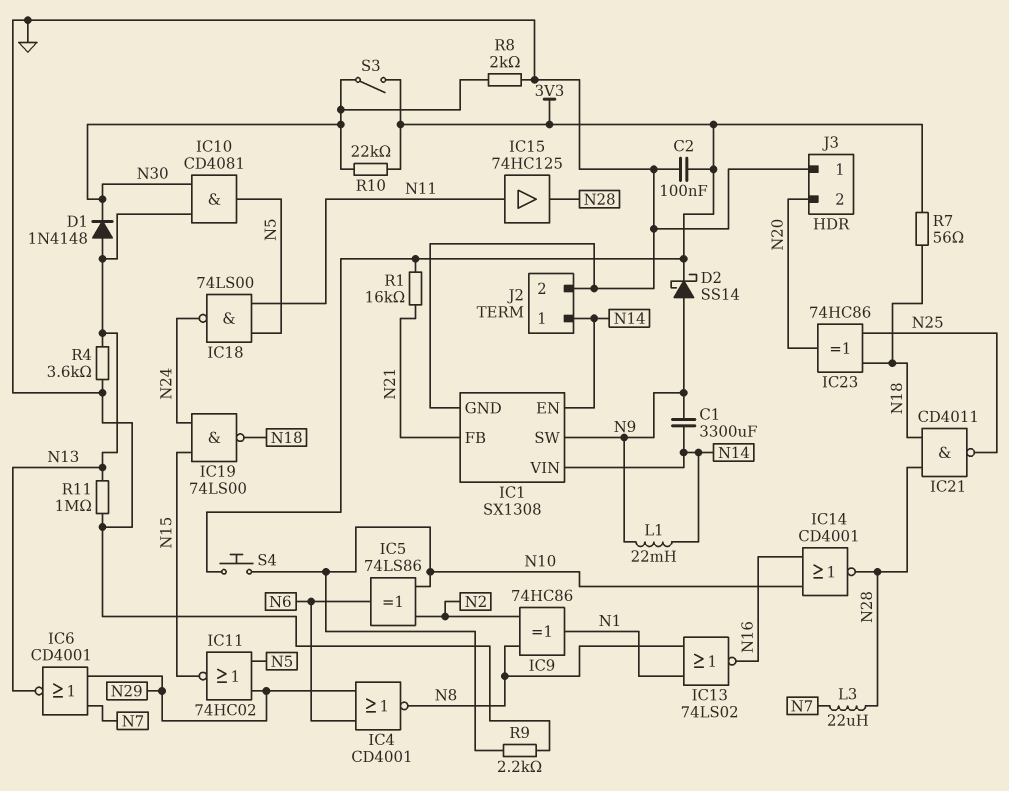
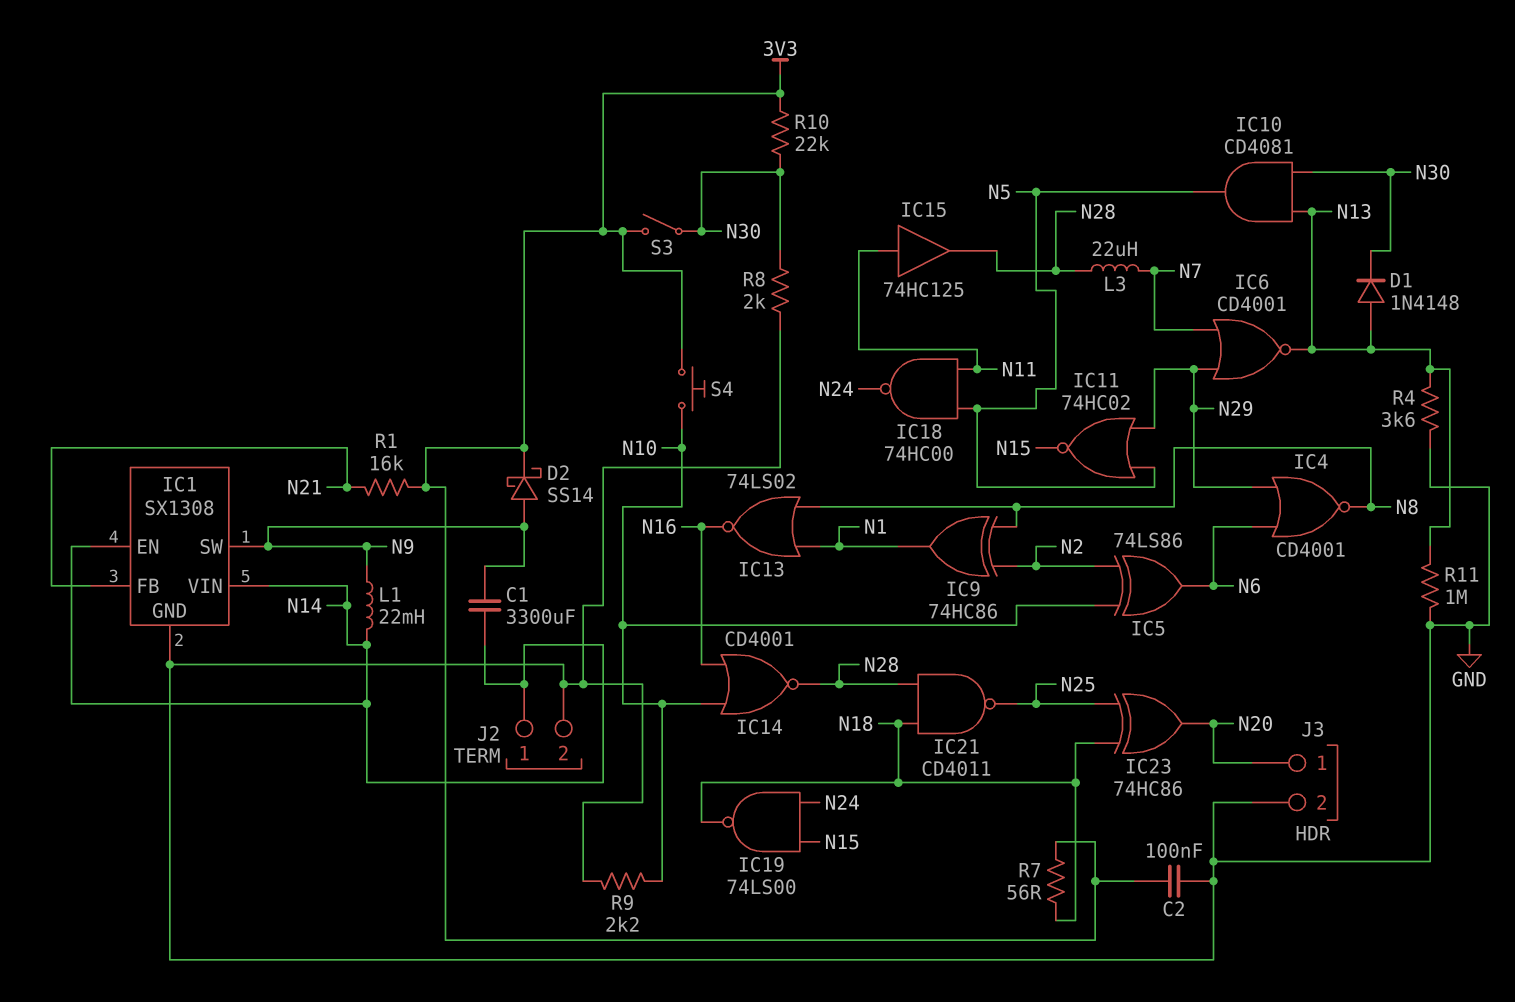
IC18: NAND 74LS00 (in N5, in N11, out N24) -> NAND 74HC00 (in N5, in N11, out N24)
J3 pin 1: GND -> N20
J3 pin 2: N20 -> GND

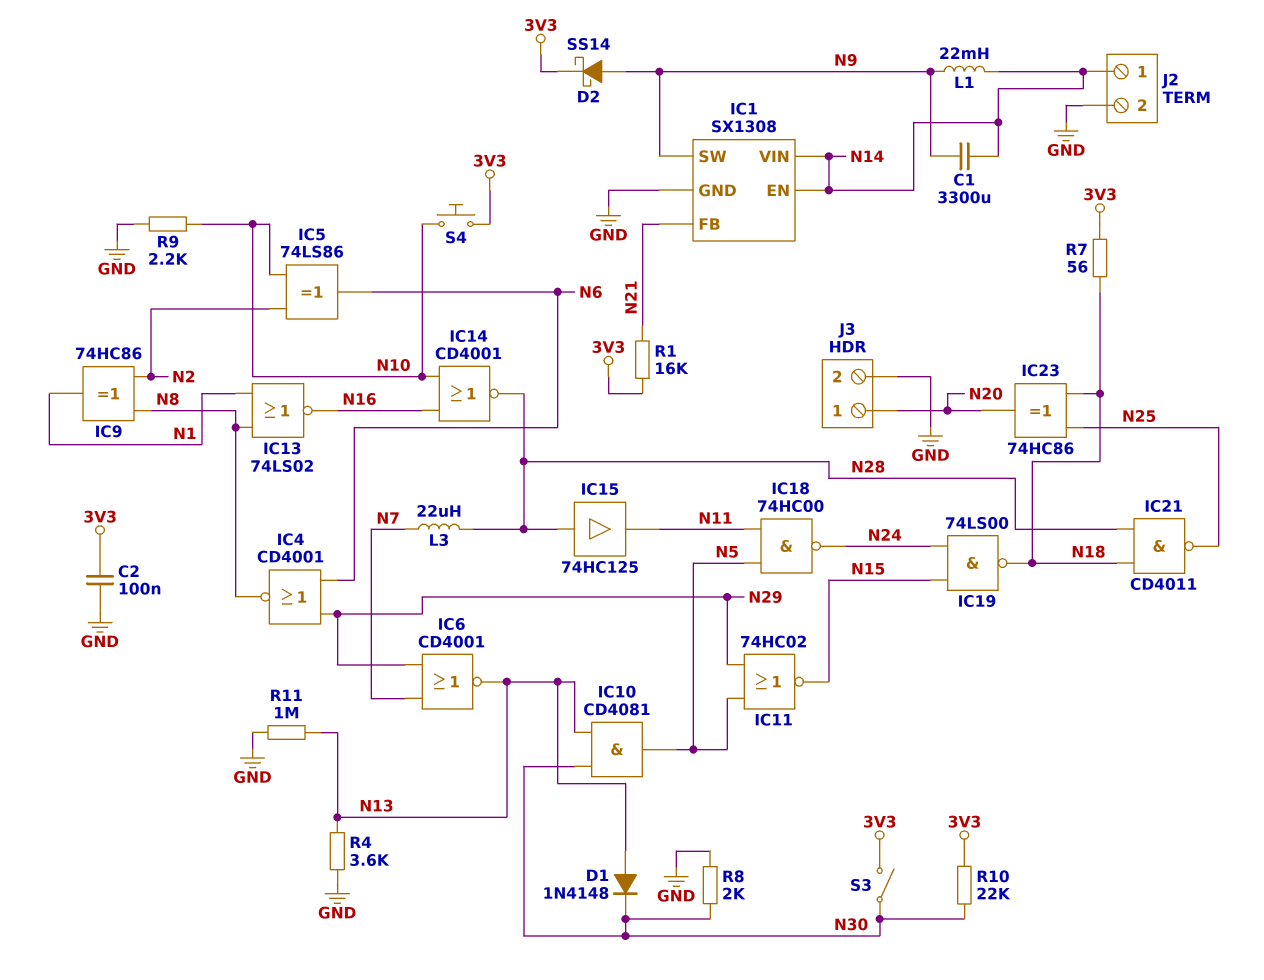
IC15: buffer 74HC125 (in N11, out N28) -> buffer 74HC125 (in N28, out N11)

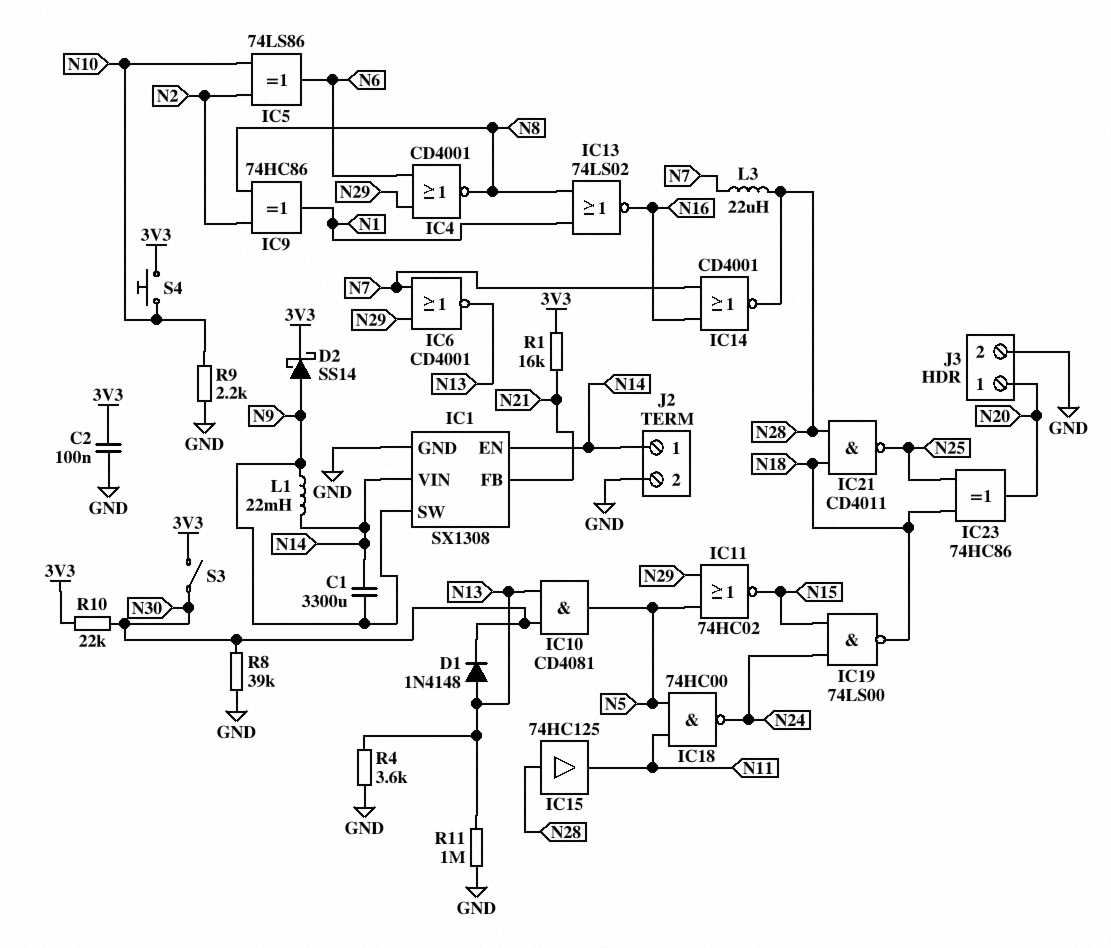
IC14: NOR CD4001 (in N10, in N16, out N28) -> NOR CD4001 (in N7, in N16, out N28)
R7: 56 (3V3, N18) -> none
R8: 2k (GND, N30) -> 39k (GND, N30)

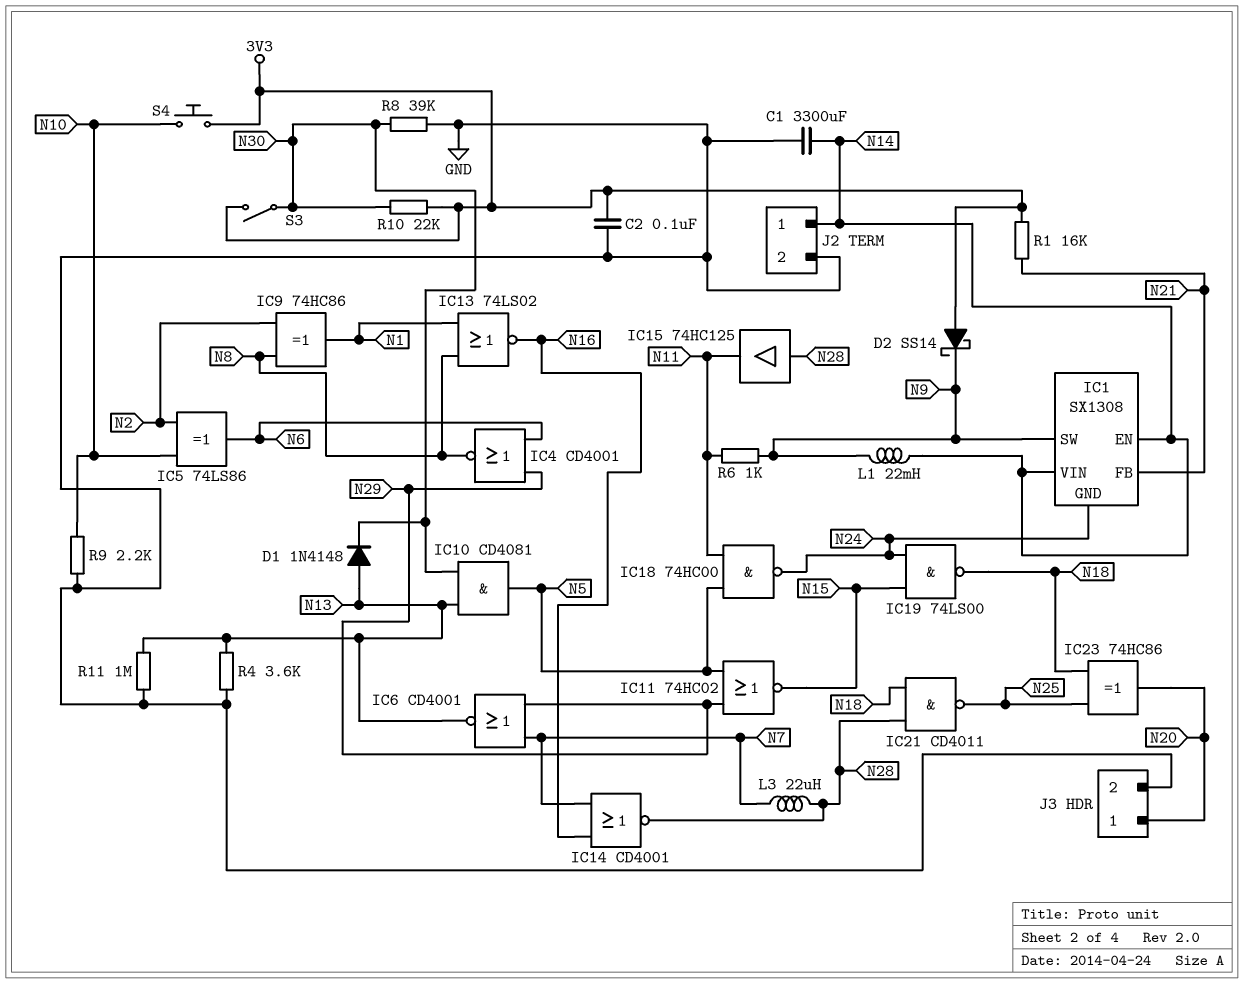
C1: 3300uF (N9, N14) -> 3300uF (GND, N14)
D2: schottky SS14 (A N9, K 3V3) -> schottky SS14 (A 3V3, K N9)
IC1 pin GND: GND -> N24
R6: none -> 1k (N9, N11)

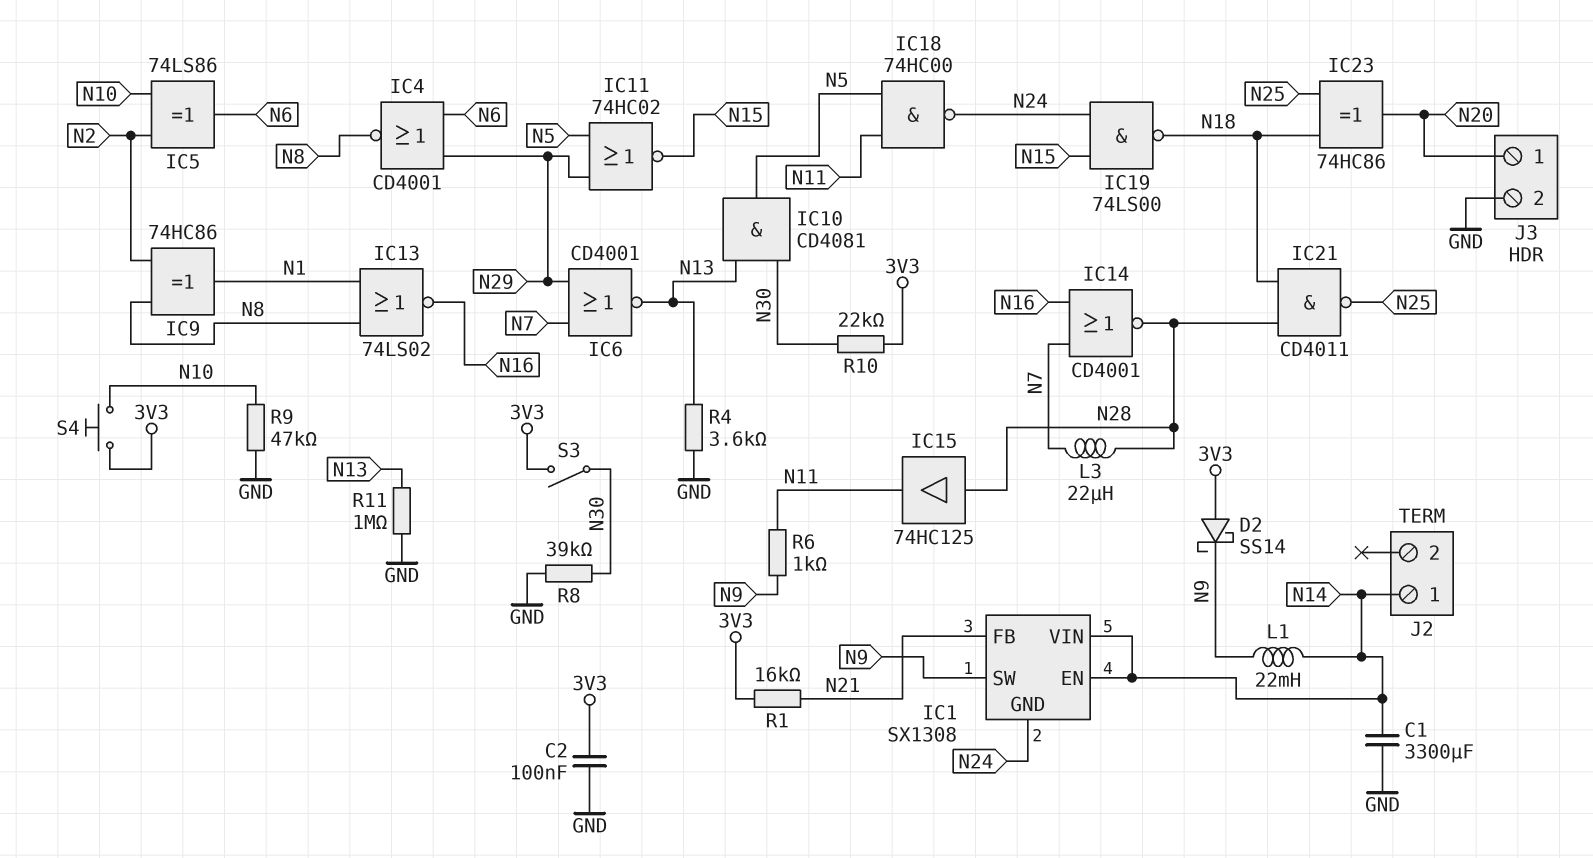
D1: diode 1N4148 (A N13, K N30) -> none
J2 pin 2: GND -> none
R9: 2.2k (GND, N10) -> 47k (GND, N10)

